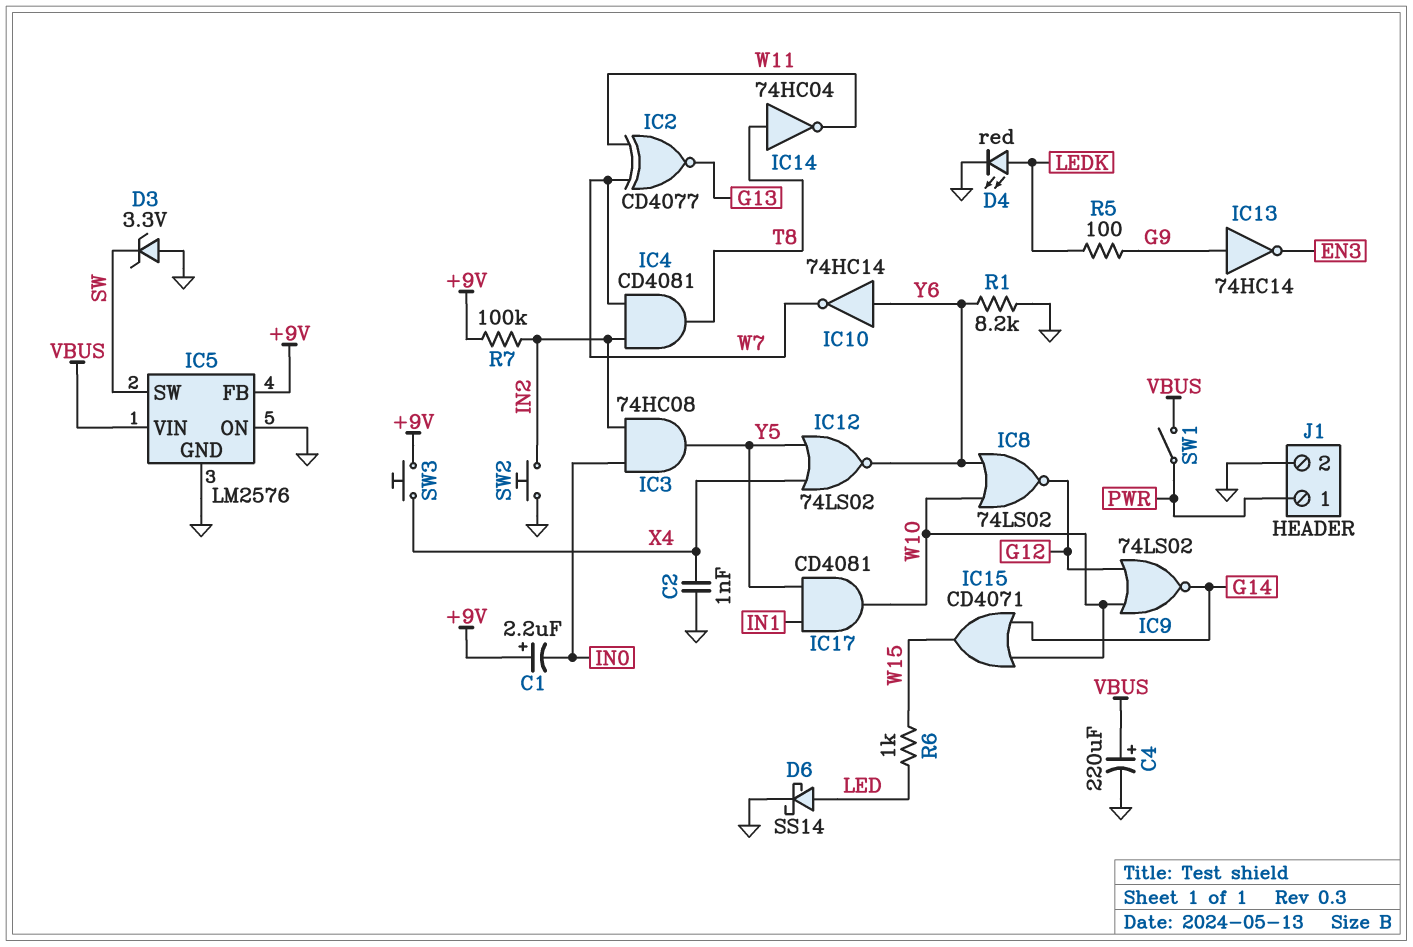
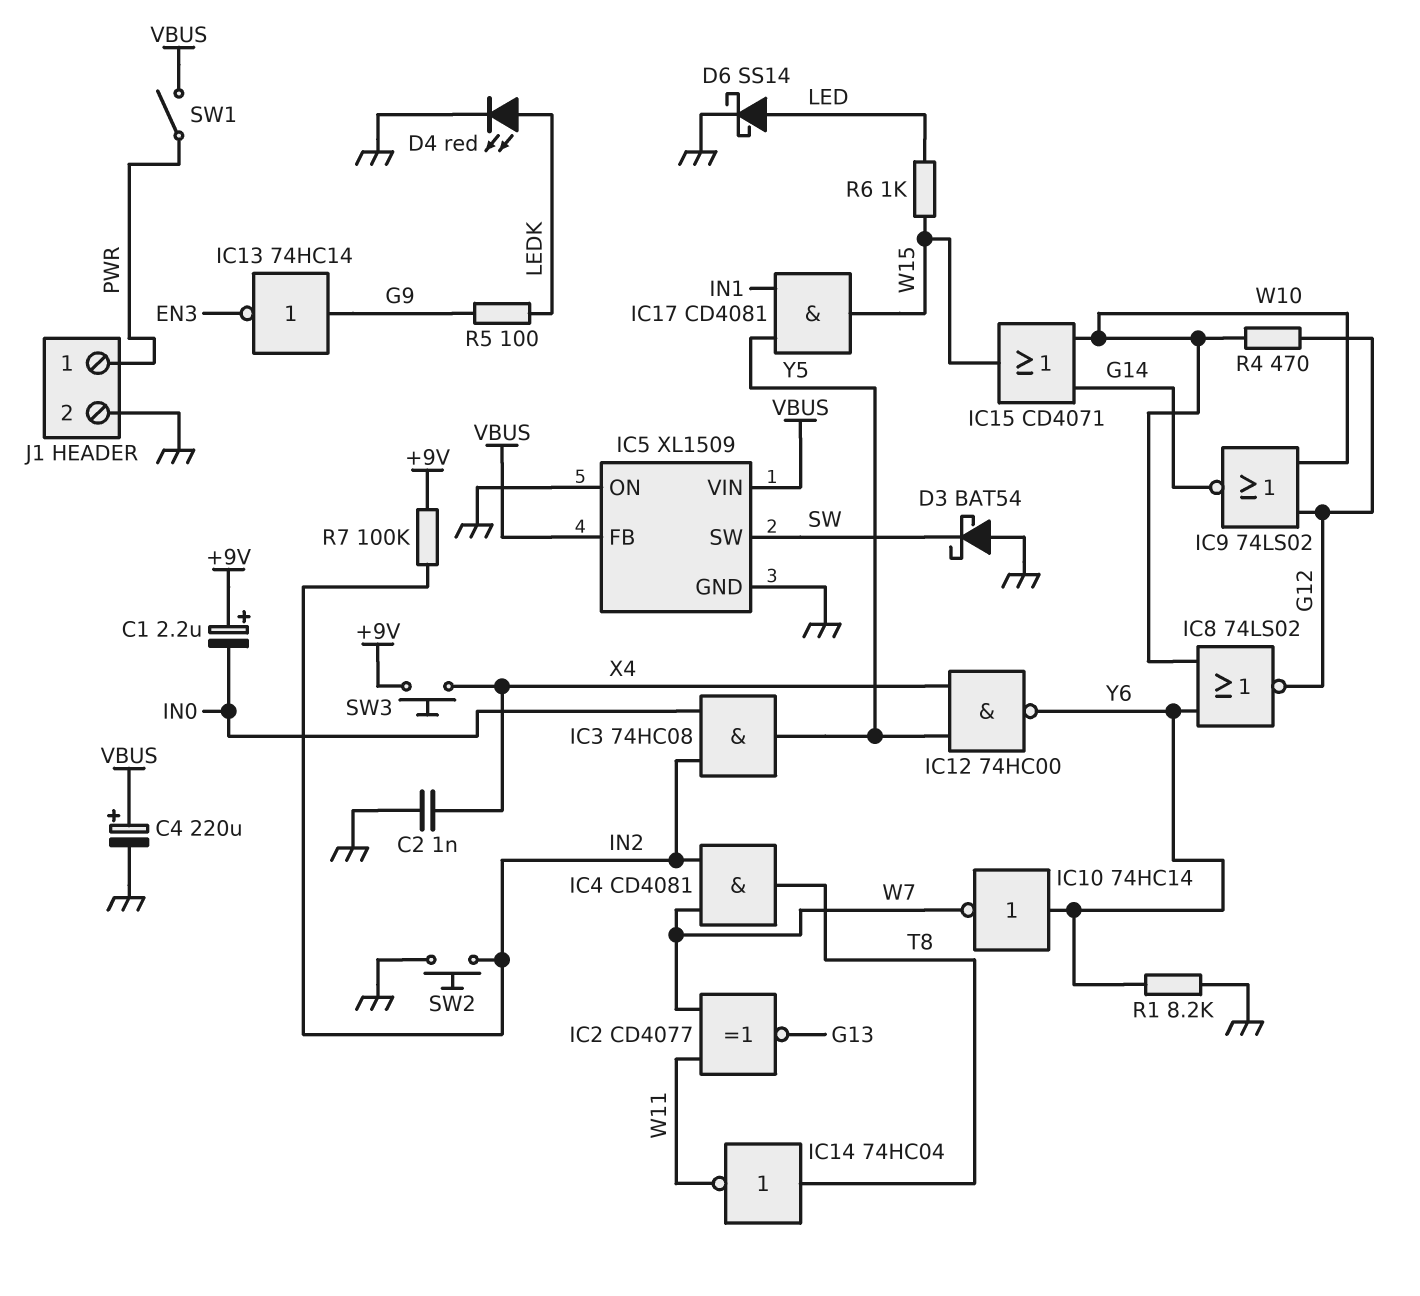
D3: zener 3.3V (A GND, K SW) -> schottky BAT54 (A GND, K SW)
IC5: LM2576 -> XL1509
IC5 pin FB: +9V -> VBUS
IC12: NOR 74LS02 (in X4, in Y5, out Y6) -> NAND 74HC00 (in X4, in Y5, out Y6)
IC17: AND CD4081 (in IN1, in Y5, out W10) -> AND CD4081 (in IN1, in Y5, out W15)
R4: none -> 470 (G12, W10)

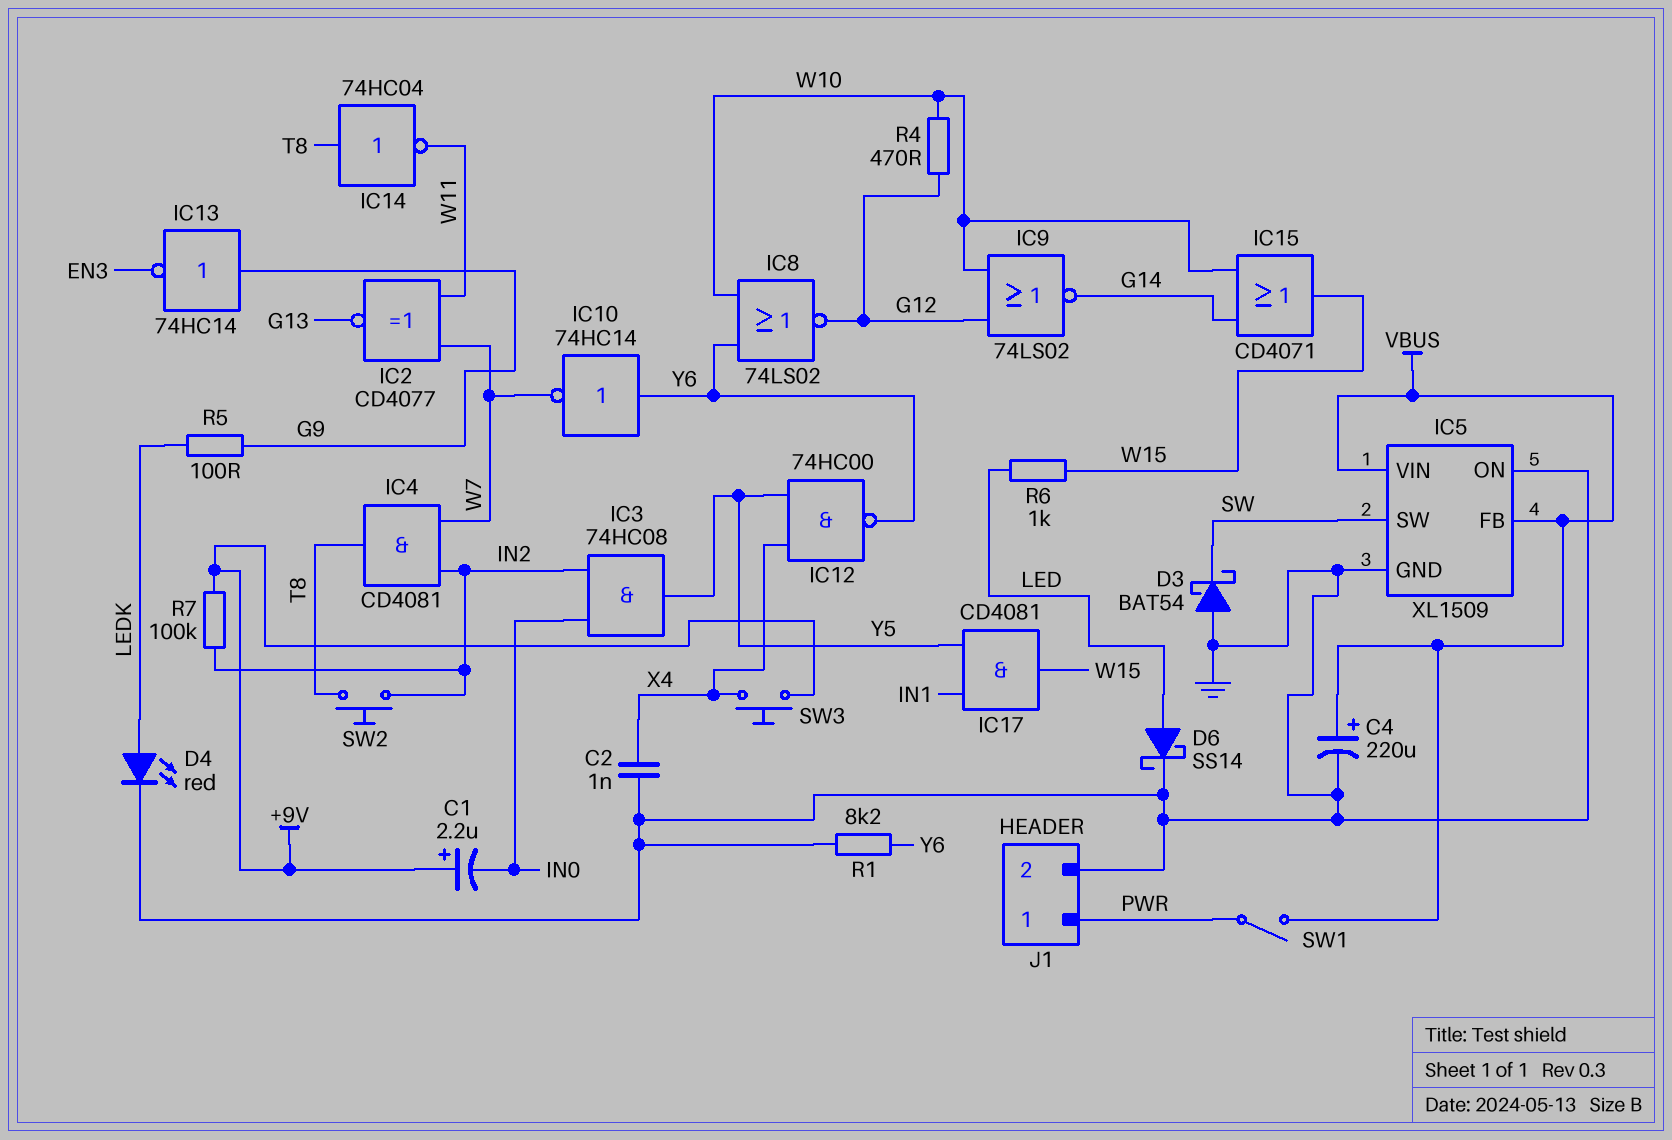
SW2: button (GND, IN2) -> button (IN2, T8)

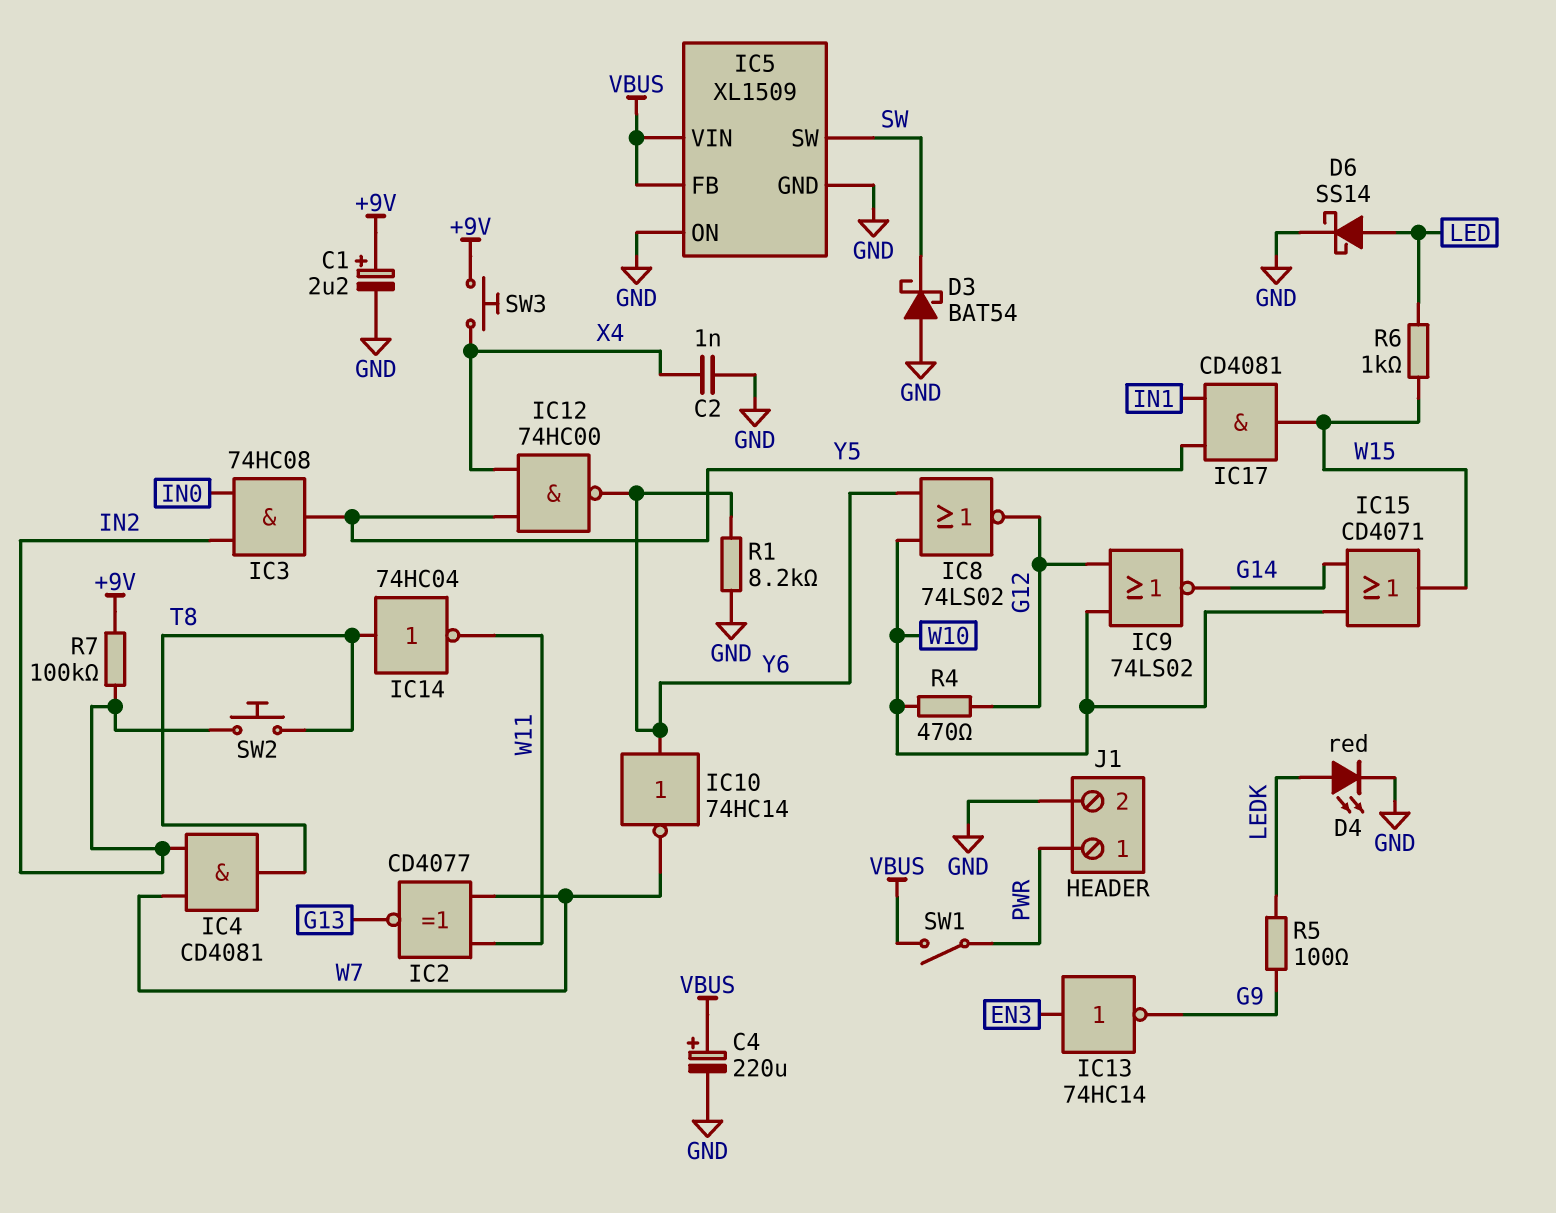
C1: 2.2uF (plus +9V, minus IN0) -> 2.2uF (plus +9V, minus GND)
IC13: NOT 74HC14 (in G9, out EN3) -> NOT 74HC14 (in EN3, out G9)

